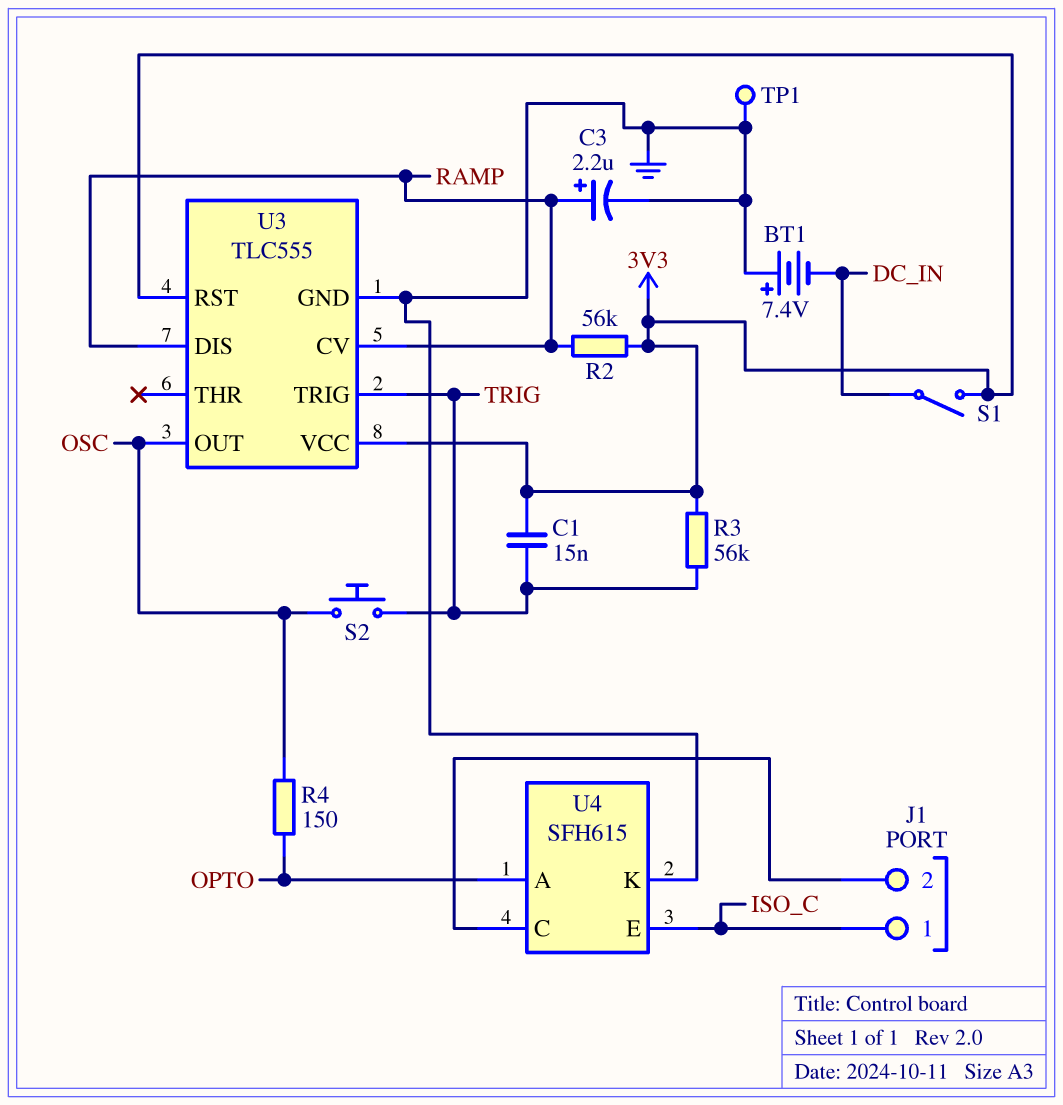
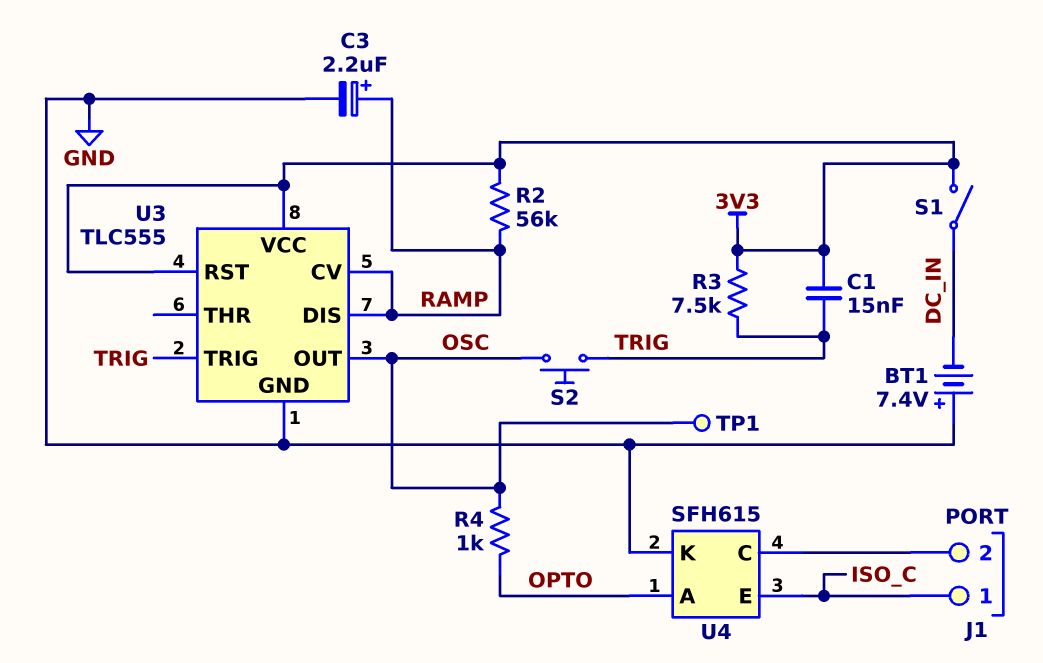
R3: 56k (3V3, TRIG) -> 7.5k (3V3, TRIG)
R4: 150 (OPTO, OSC) -> 1k (OPTO, OSC)
TP1: test point (GND) -> test point (OSC)

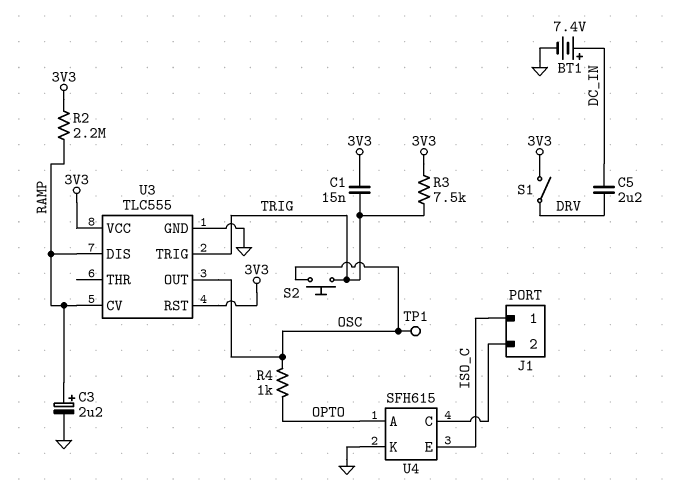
BT1: 7.4V (plus GND, minus DC_IN) -> 7.4V (plus DC_IN, minus GND)
C5: none -> 2.2uF (DC_IN, DRV)
R2: 56k (3V3, RAMP) -> 2.2M (3V3, RAMP)
S1: switch (3V3, DC_IN) -> switch (3V3, DRV)

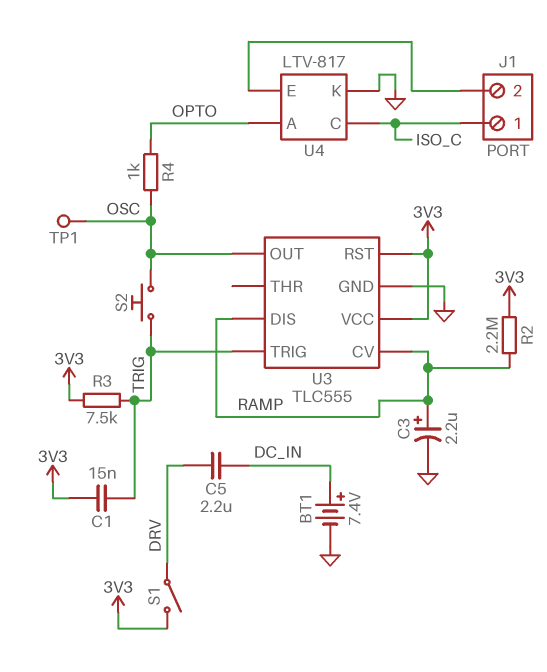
U4: SFH615 -> LTV-817
U4 pin C: J1/2 -> ISO_C
U4 pin E: ISO_C -> J1/2

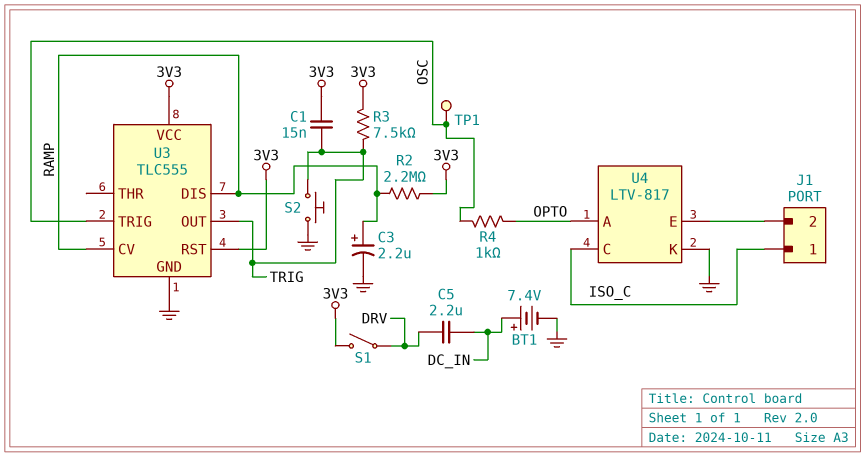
S2: button (OSC, TRIG) -> button (GND, TRIG)
U3 pin OUT: OSC -> TRIG
U3 pin TRIG: TRIG -> OSC

